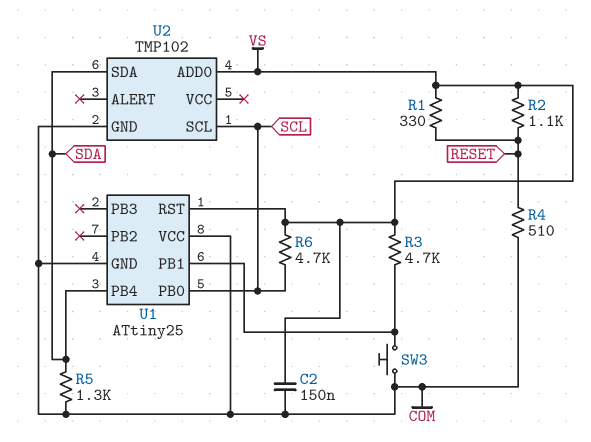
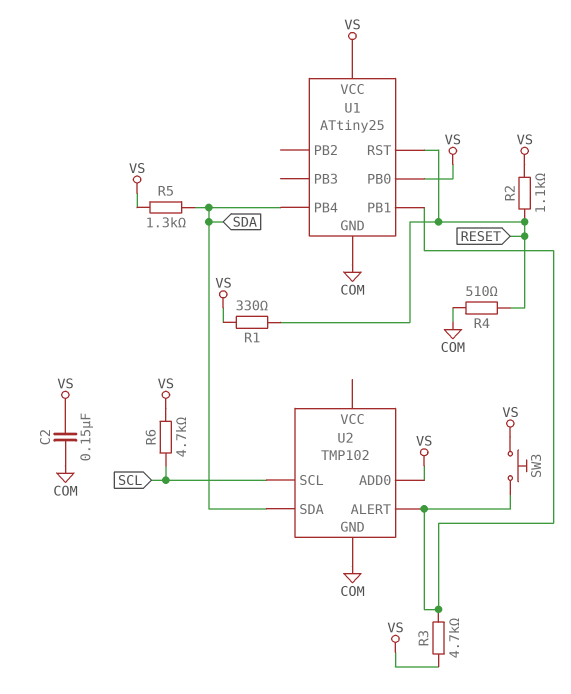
R5: 1.3k (COM, SDA) -> 1.3k (SDA, VS)
SW3: button (COM, U1/PB1) -> button (U1/PB1, VS)
U1 pin PB0: SCL -> VS
U1 pin RST: VS -> RESET
U1 pin VCC: COM -> VS
U2 pin ALERT: none -> U1/PB1

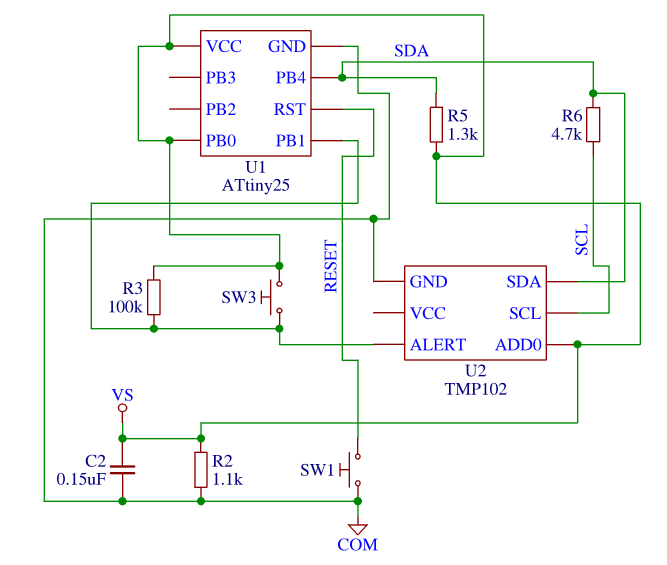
R1: 330 (RESET, VS) -> none
R2: 1.1k (RESET, VS) -> 1.1k (COM, VS)
R3: 4.7k (U1/PB1, VS) -> 100k (U1/PB1, VS)
R4: 510 (COM, RESET) -> none
R6: 4.7k (SCL, VS) -> 4.7k (SCL, SDA)
SW1: none -> button (COM, RESET)

